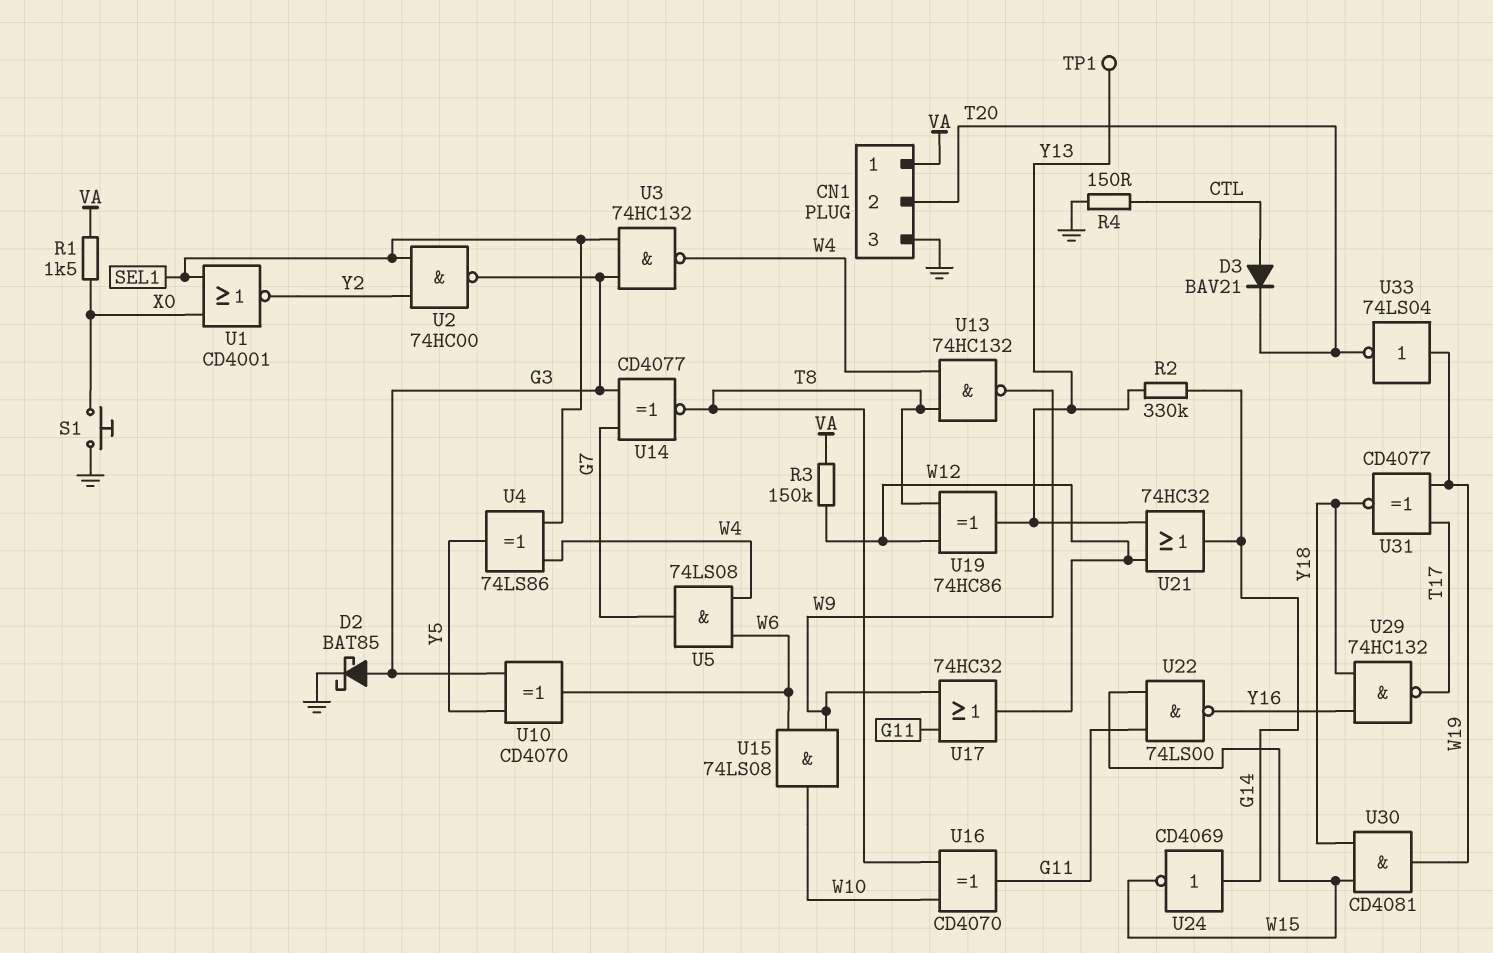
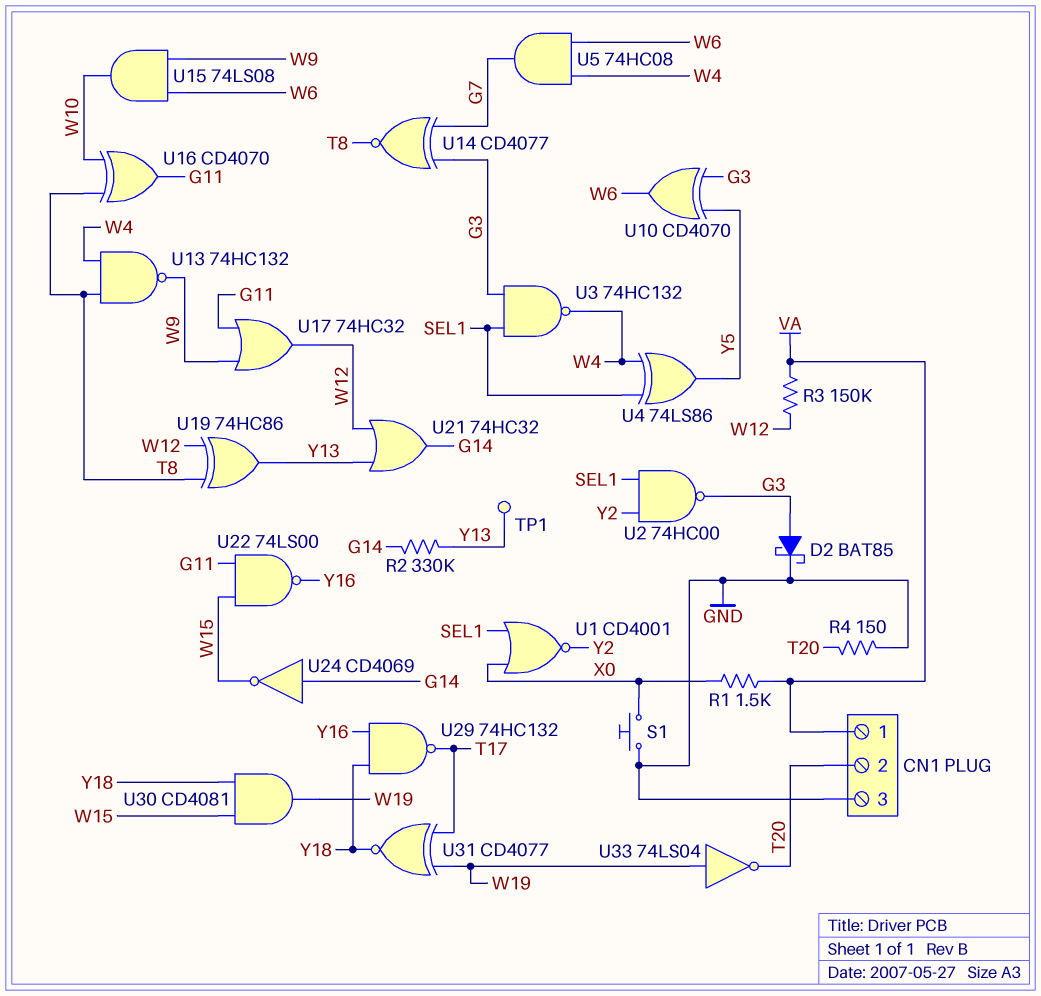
D3: diode BAV21 (A CTL, K T20) -> none
R4: 150 (CTL, GND) -> 150 (GND, T20)
U5: AND 74LS08 (in W4, in W6, out G7) -> AND 74HC08 (in W4, in W6, out G7)

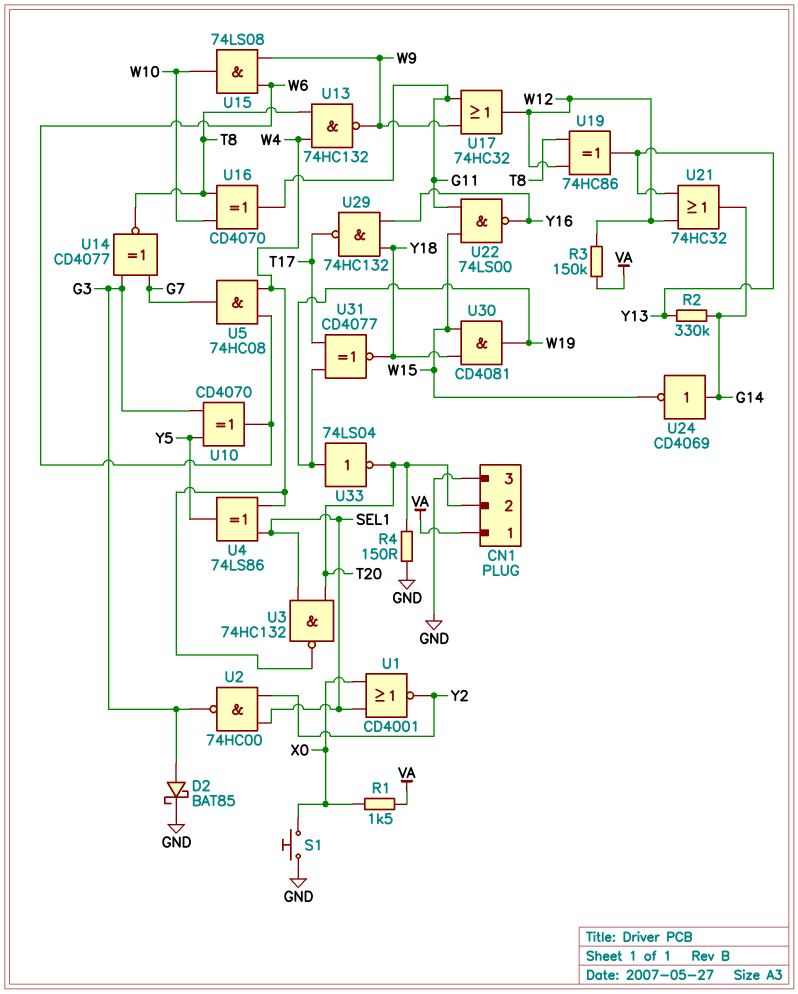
TP1: test point (Y13) -> none
U3: NAND 74HC132 (in G3, in SEL1, out W4) -> NAND 74HC132 (in SEL1, in T20, out W4)

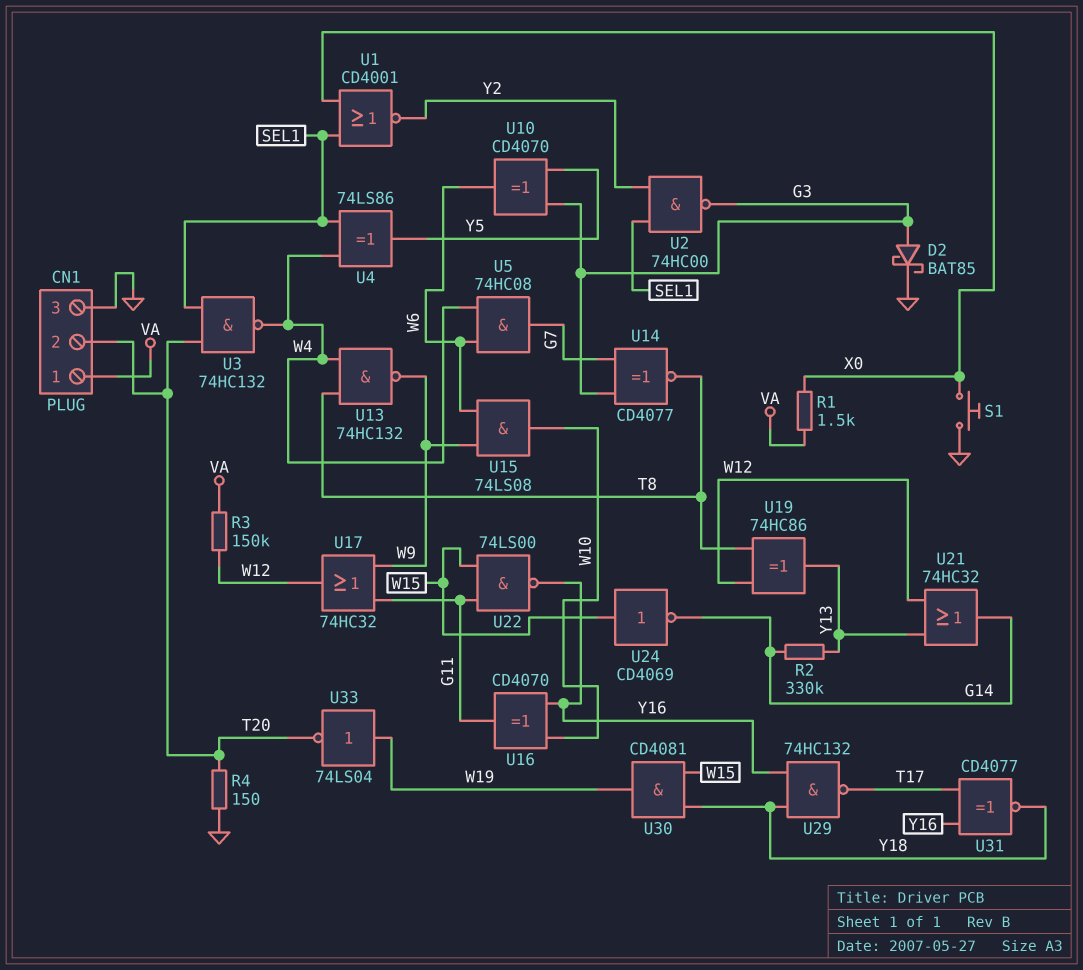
U16: XOR CD4070 (in T8, in W10, out G11) -> XOR CD4070 (in W10, in Y16, out G11)
U24: NOT CD4069 (in G14, out W15) -> NOT CD4069 (in W15, out G14)
U31: XNOR CD4077 (in T17, in W19, out Y18) -> XNOR CD4077 (in T17, in Y16, out Y18)

